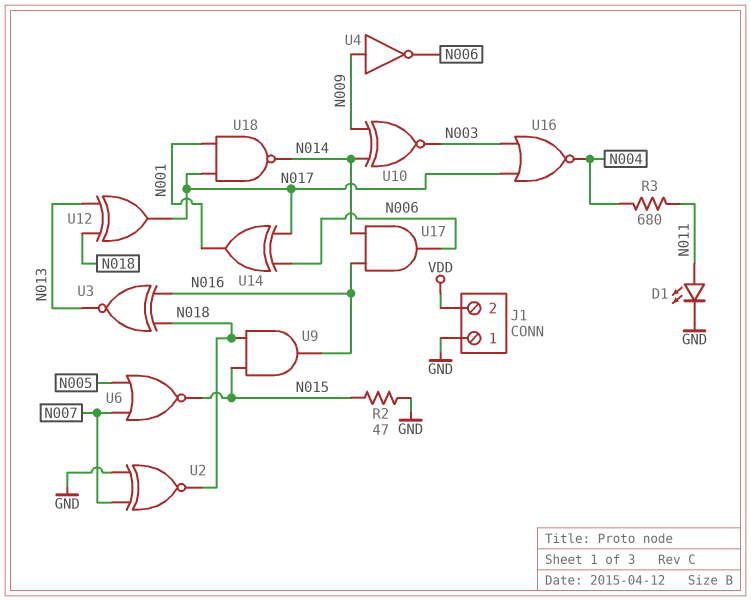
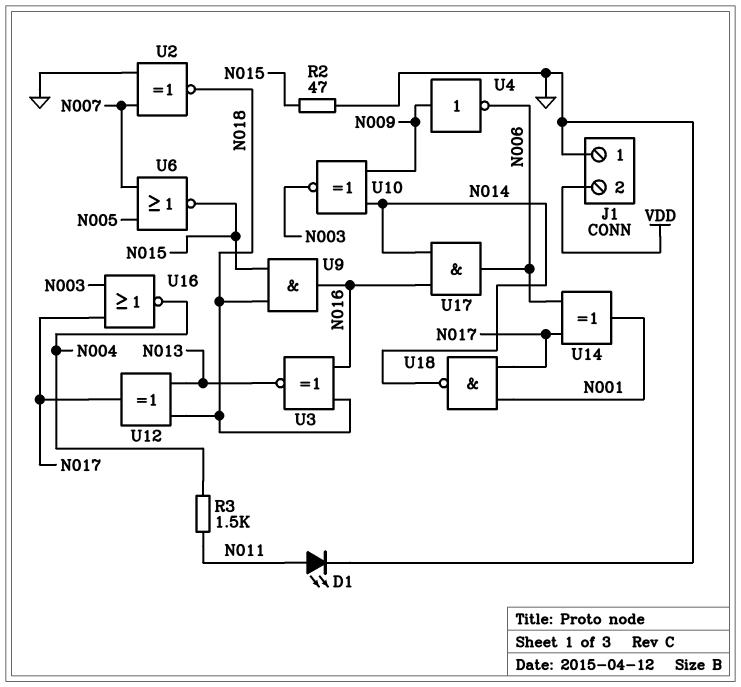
R3: 680 (N004, N011) -> 1.5k (N004, N011)

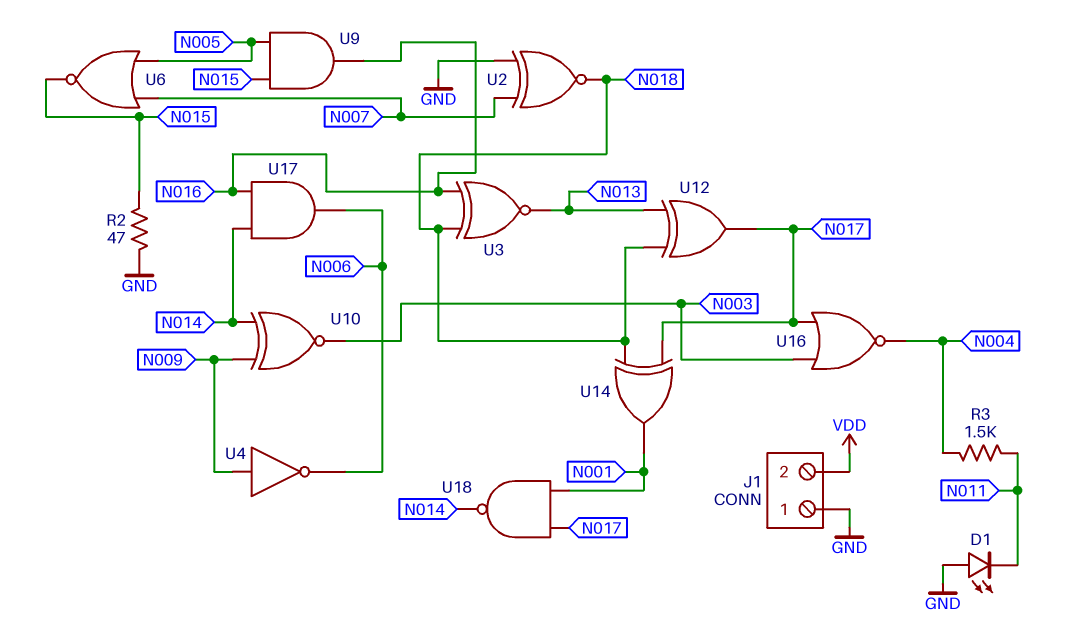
D1: LED (A N011, K GND) -> LED (A GND, K N011)
U9: AND (in N015, in N018, out N016) -> AND (in N005, in N015, out N016)
U14: XOR (in N006, in N017, out N001) -> XOR (in N017, in N018, out N001)

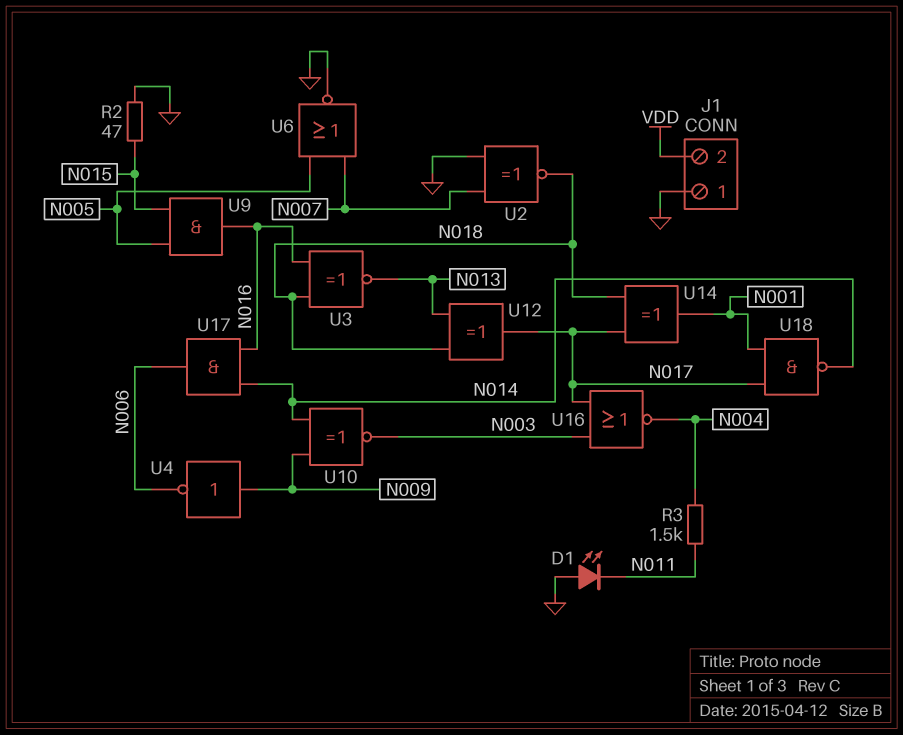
U6: NOR (in N005, in N007, out N015) -> NOR (in N005, in N007, out GND)

